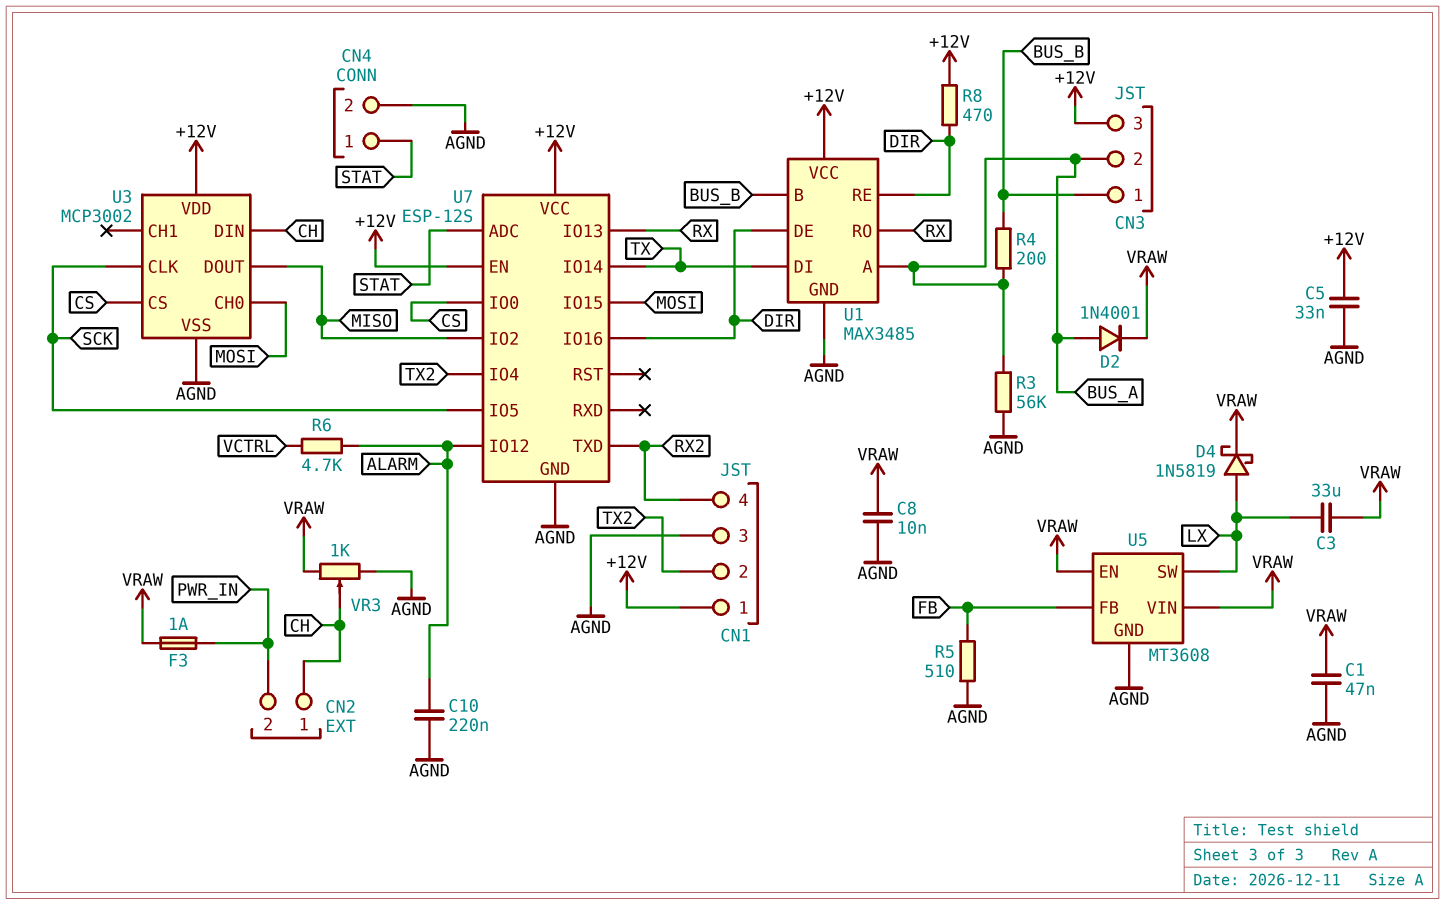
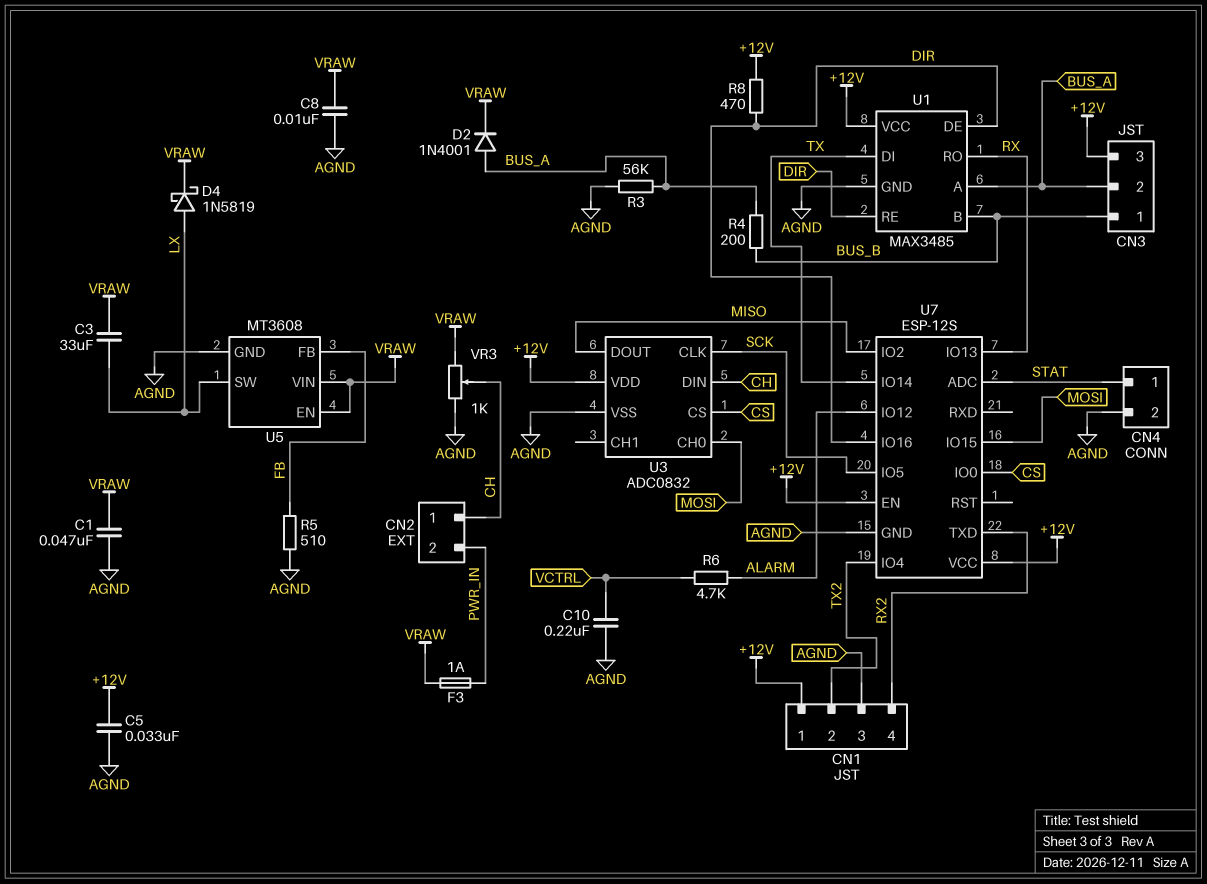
C10: 220nF (AGND, ALARM) -> 220nF (AGND, VCTRL)
U3: MCP3002 -> ADC0832

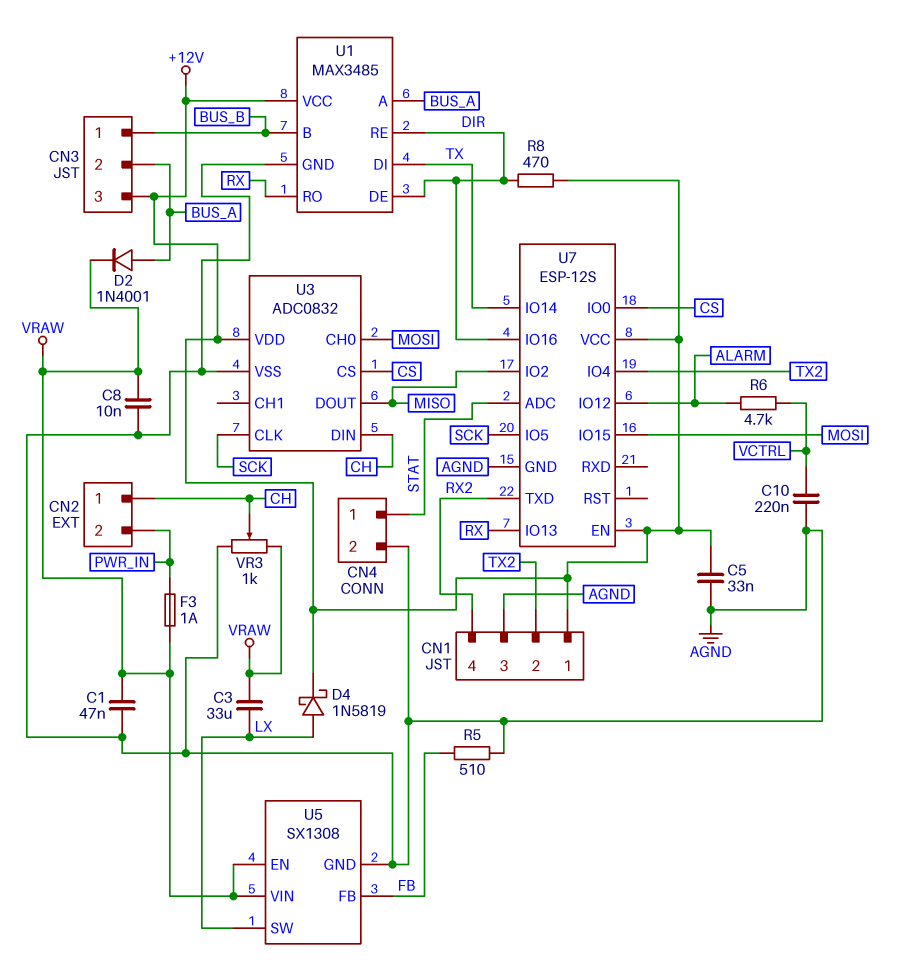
D4: schottky 1N5819 (A LX, K VRAW) -> schottky 1N5819 (A LX, K +12V)
R3: 56k (AGND, BUS_A) -> none
R4: 200 (BUS_A, BUS_B) -> none
U5: MT3608 -> SX1308

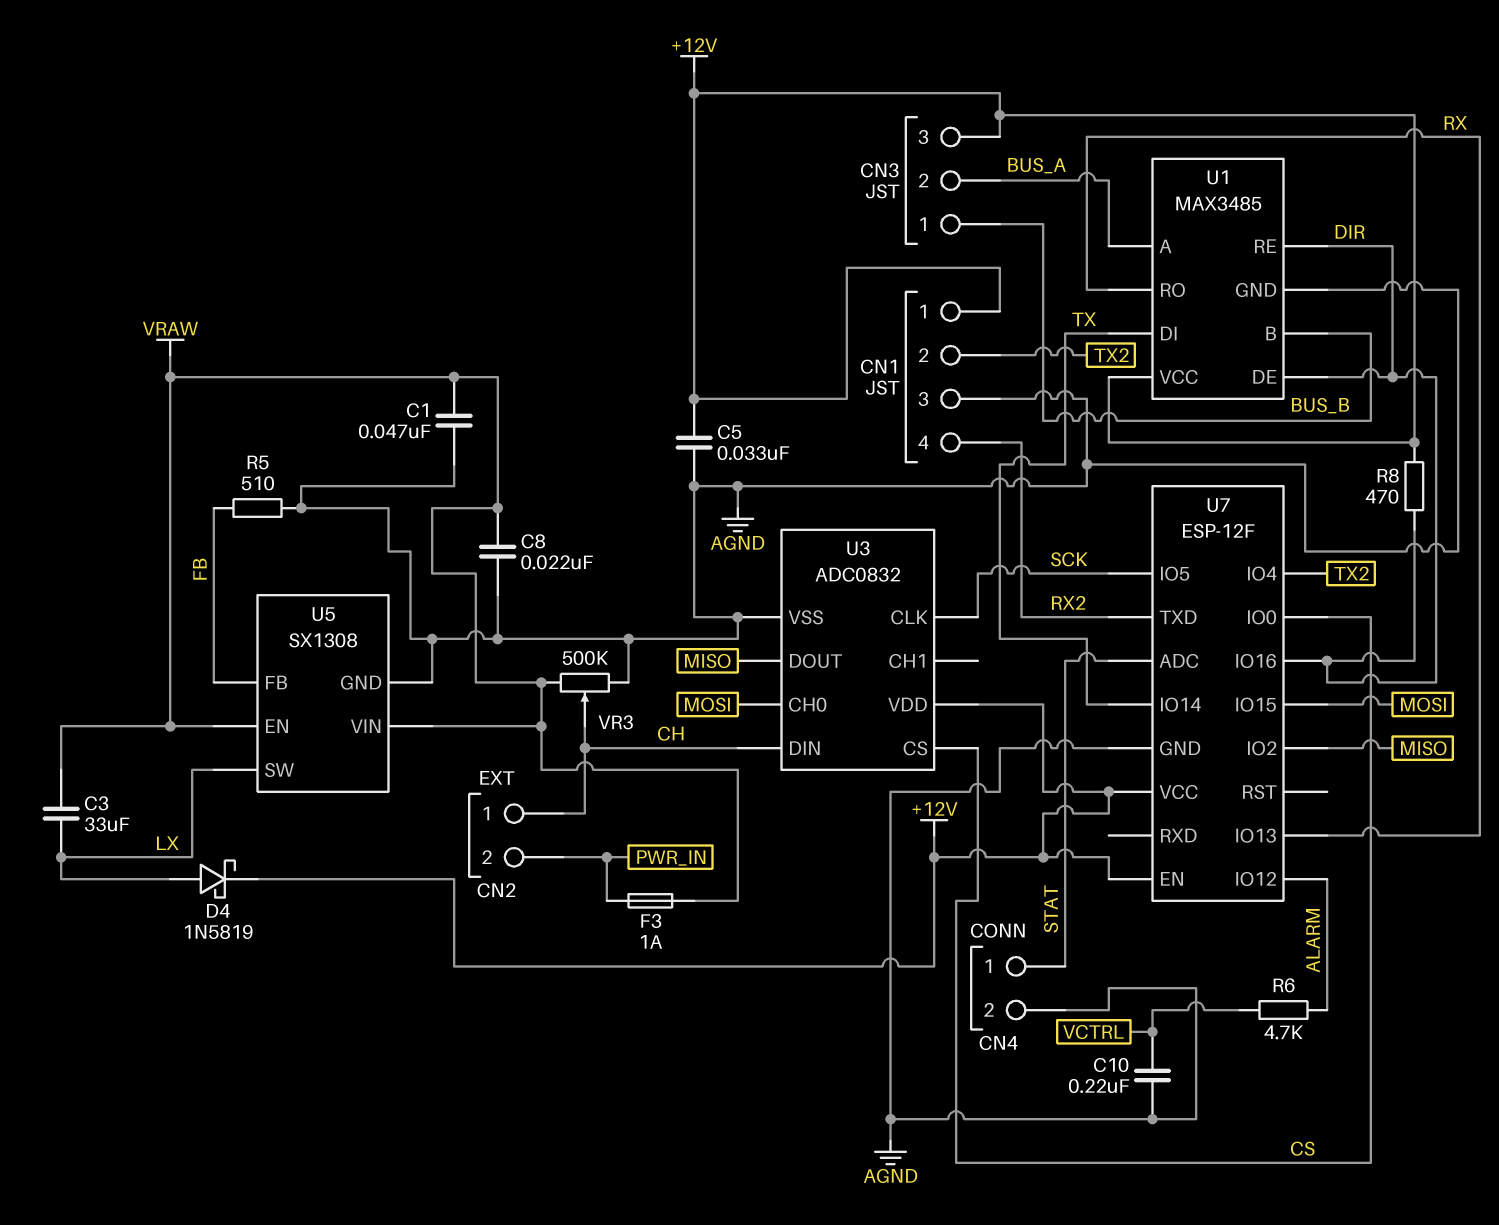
C8: 10nF (AGND, VRAW) -> 22nF (AGND, VRAW)
D2: diode 1N4001 (A BUS_A, K VRAW) -> none
U7: ESP-12S -> ESP-12F
VR3: 1k (AGND, VRAW, wiper CH) -> 500k (AGND, VRAW, wiper CH)

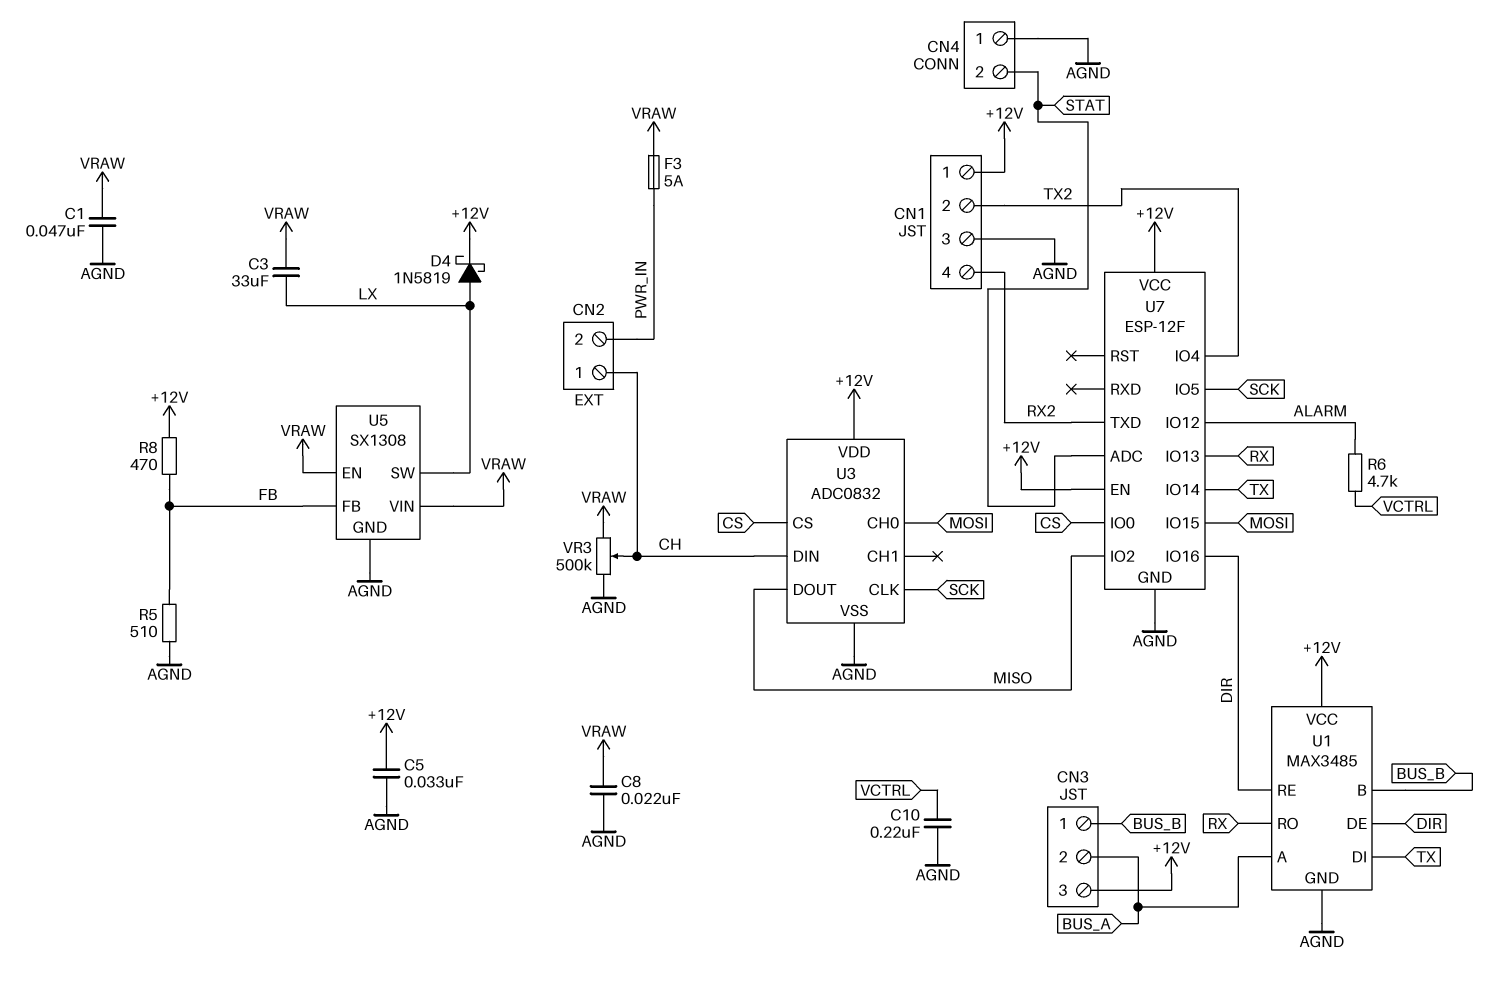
CN4 pin 1: STAT -> AGND
CN4 pin 2: AGND -> STAT
F3: 1A (PWR_IN, VRAW) -> 5A (PWR_IN, VRAW)
R8: 470 (+12V, DIR) -> 470 (+12V, FB)

